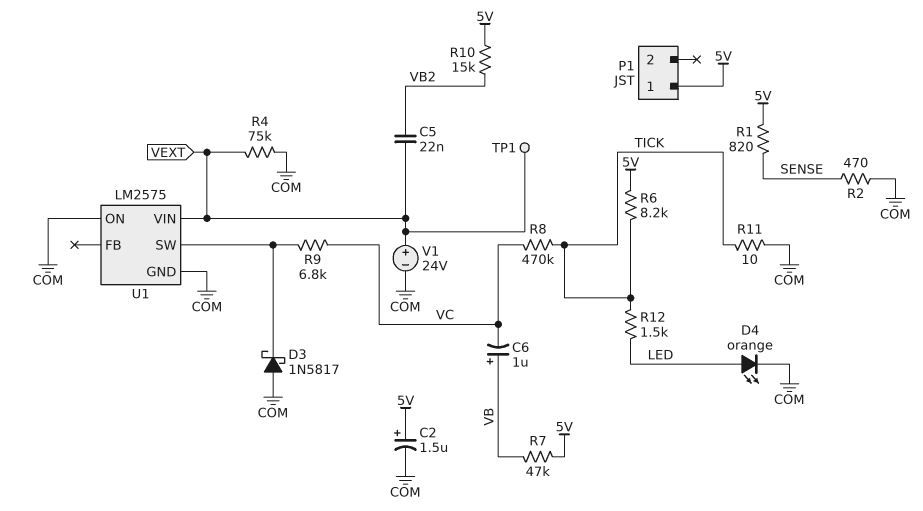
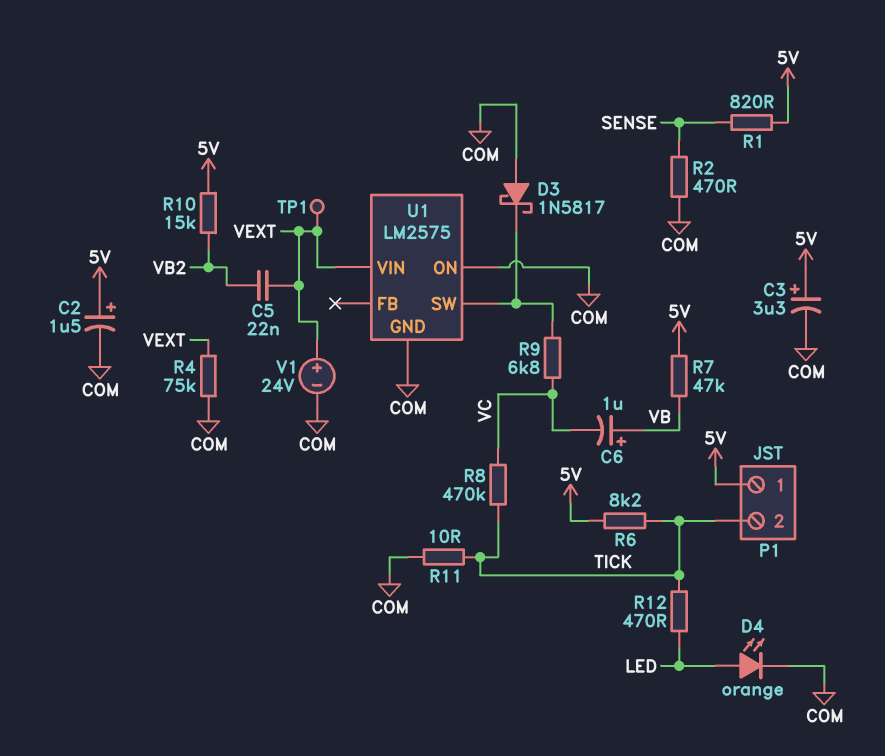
C3: none -> 3.3uF (plus 5V, minus COM)
P1 pin 2: none -> TICK
R12: 1.5k (LED, TICK) -> 470 (LED, TICK)

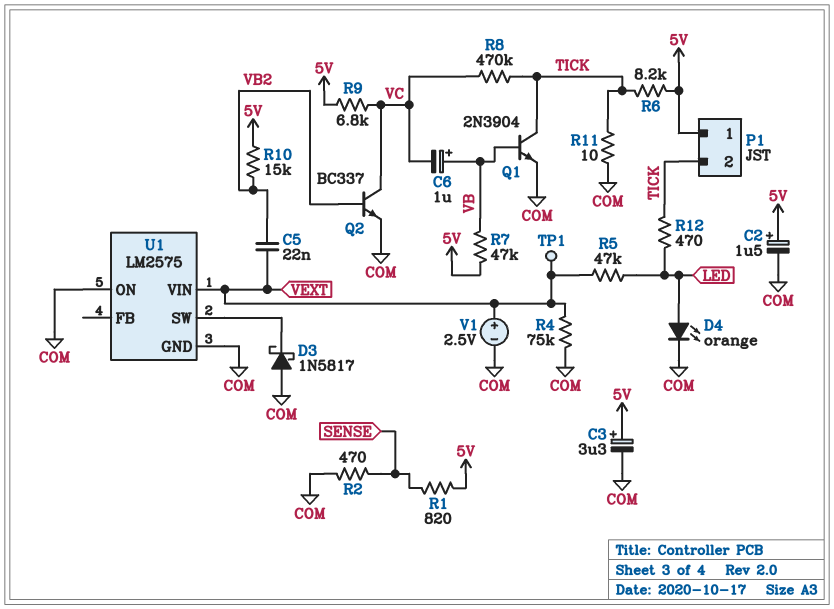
Q1: none -> NPN 2N3904 (B VB, C TICK, E COM)
Q2: none -> NPN BC337 (B VB2, C VC, E COM)
R5: none -> 47k (LED, VEXT)
R9: 6.8k (U1/SW, VC) -> 6.8k (5V, VC)
V1: 24V (plus VEXT, minus COM) -> 2.5V (plus VEXT, minus COM)

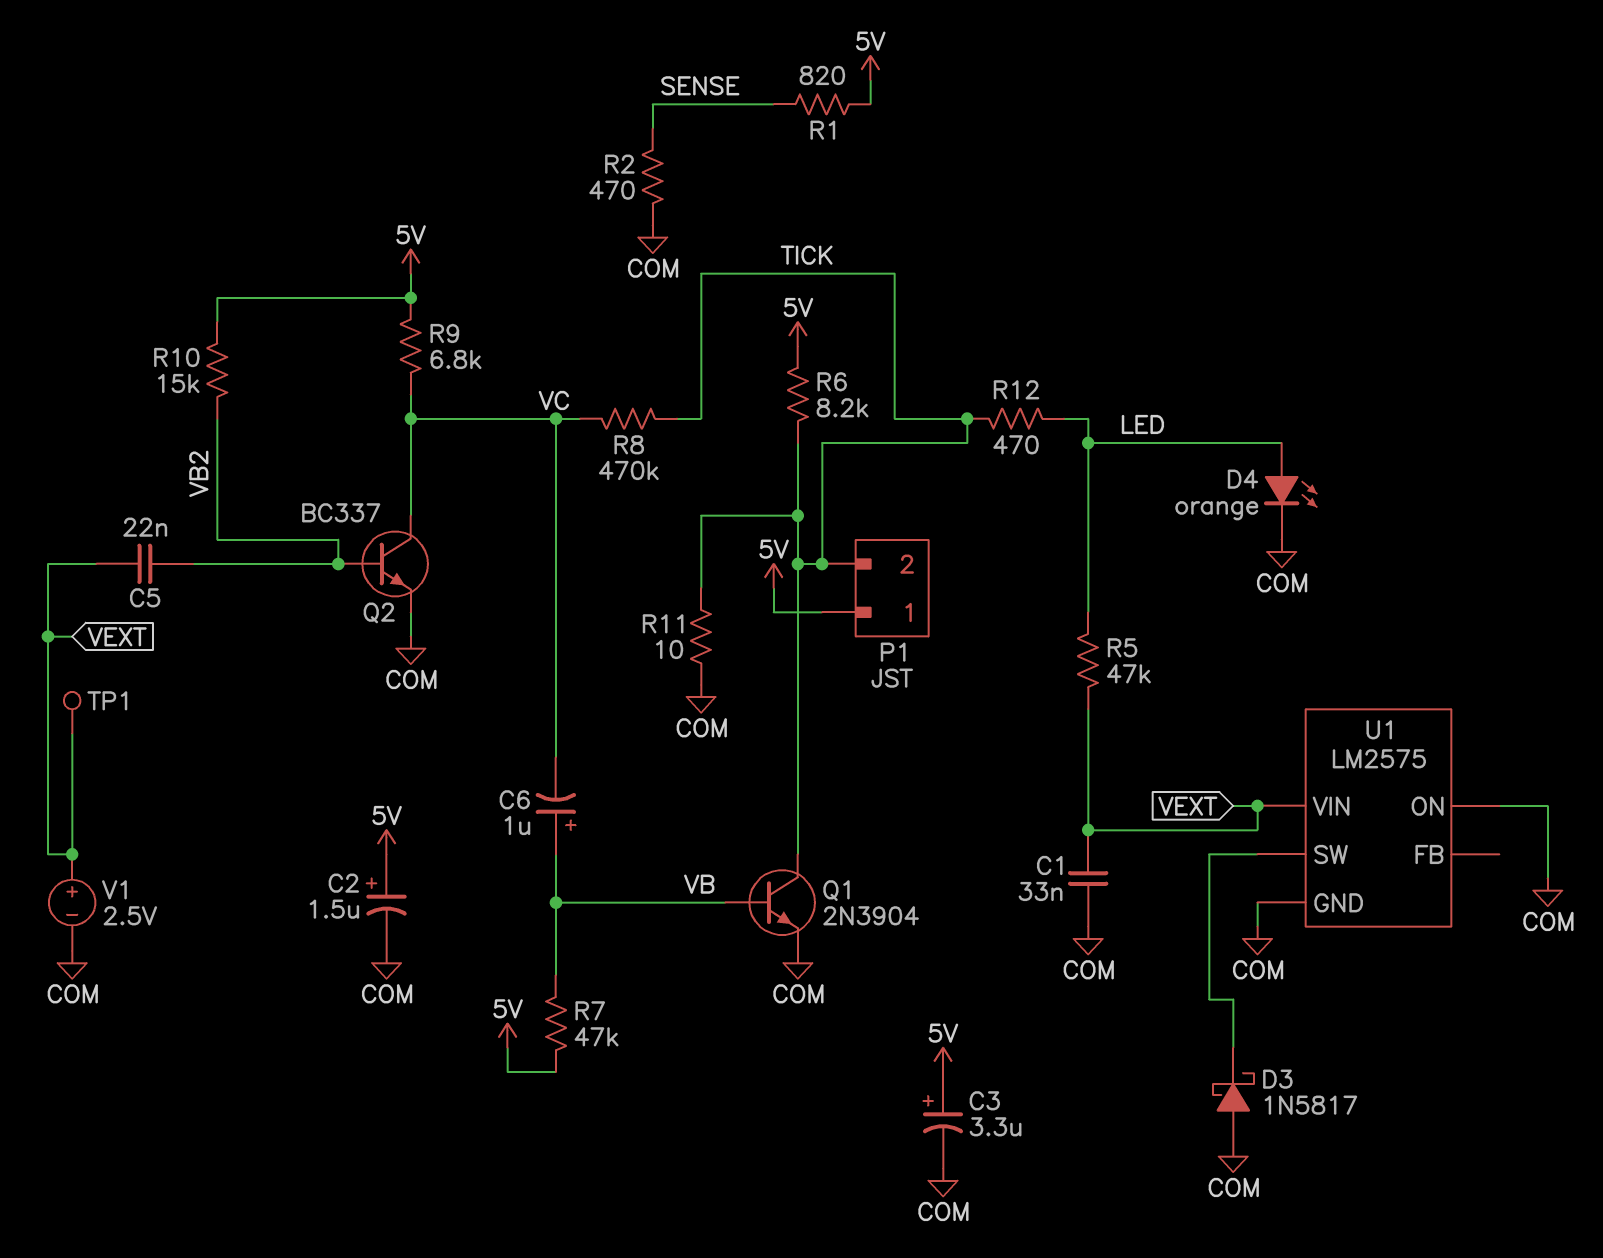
C1: none -> 33nF (COM, VEXT)
R4: 75k (COM, VEXT) -> none

